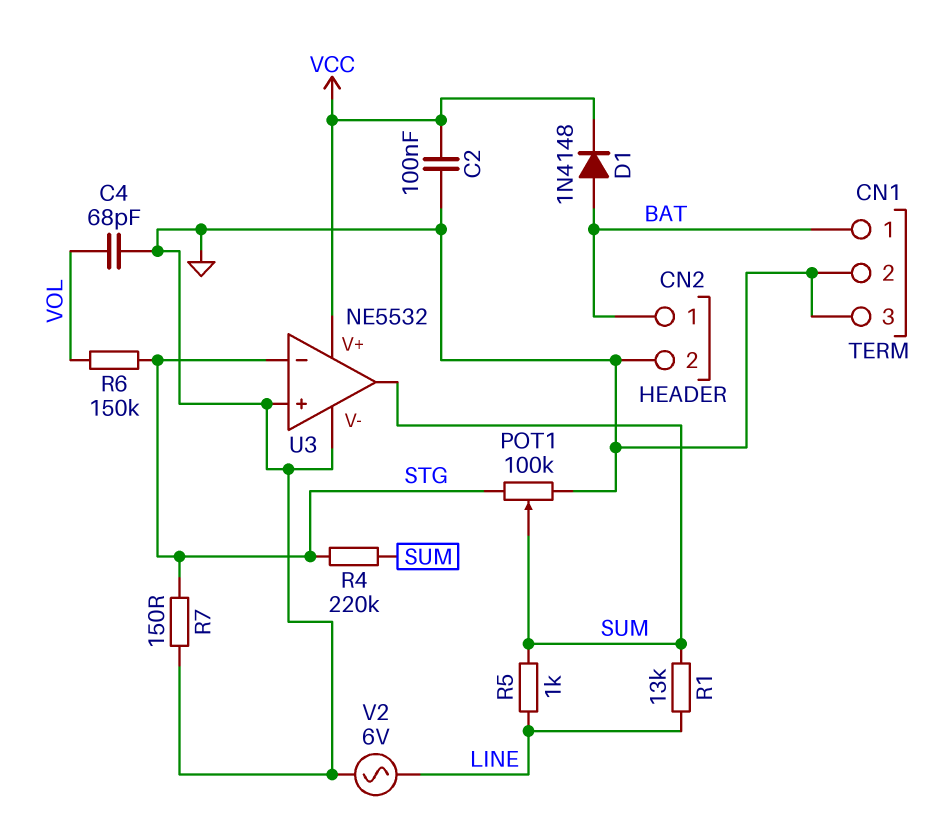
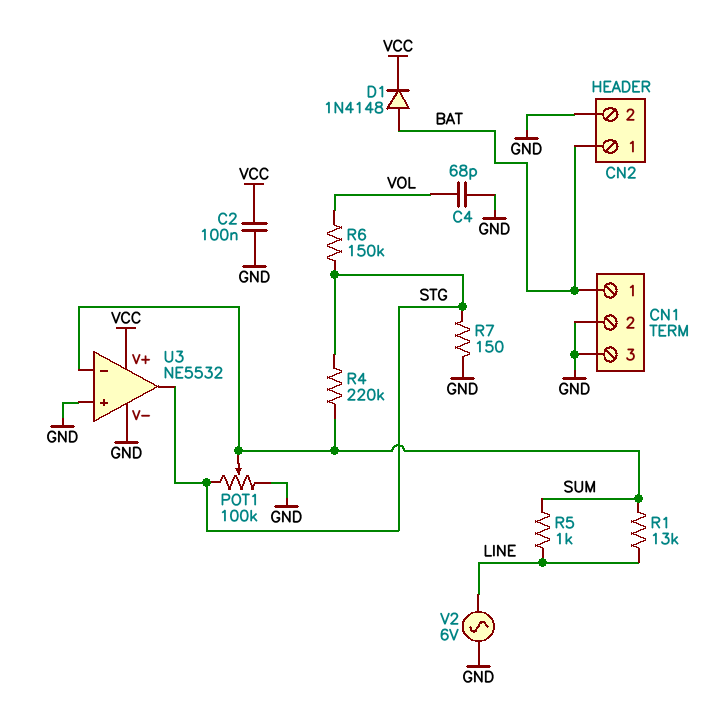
U3 pin in-: STG -> SUM
U3 pin out: SUM -> STG

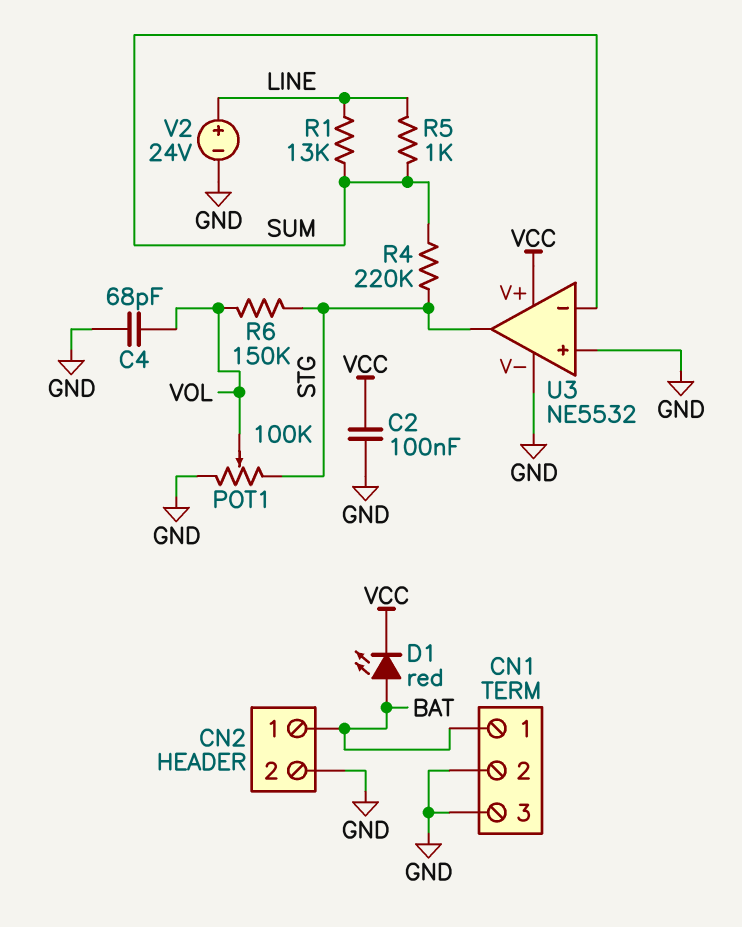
D1: diode 1N4148 (A BAT, K VCC) -> LED red (A BAT, K VCC)
POT1: 100k (GND, STG, wiper SUM) -> 100k (GND, STG, wiper VOL)
R7: 150 (GND, STG) -> none
V2: AC 6V (GND, LINE) -> 24V (plus LINE, minus GND)

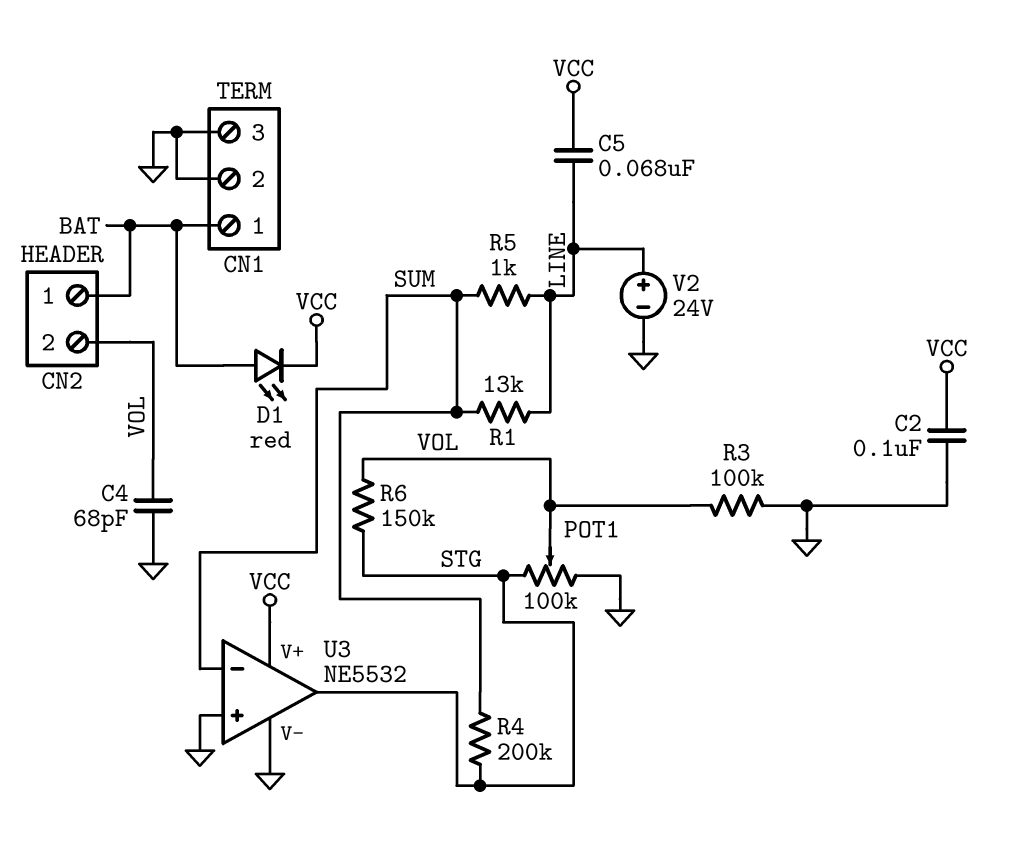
C5: none -> 68nF (LINE, VCC)
CN2 pin 2: GND -> VOL
R3: none -> 100k (GND, VOL)
R4: 220k (STG, SUM) -> 200k (STG, SUM)

